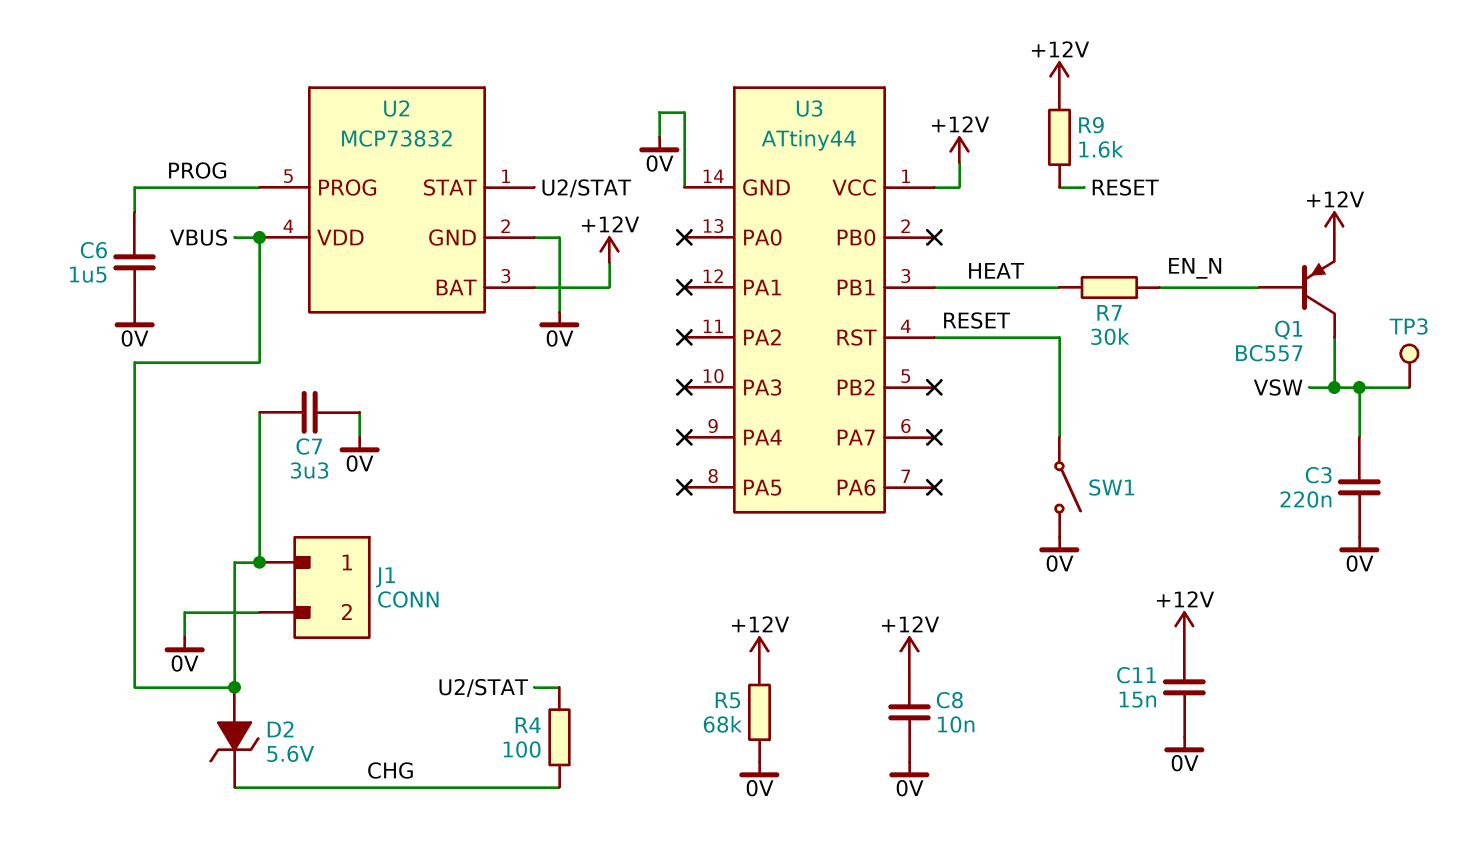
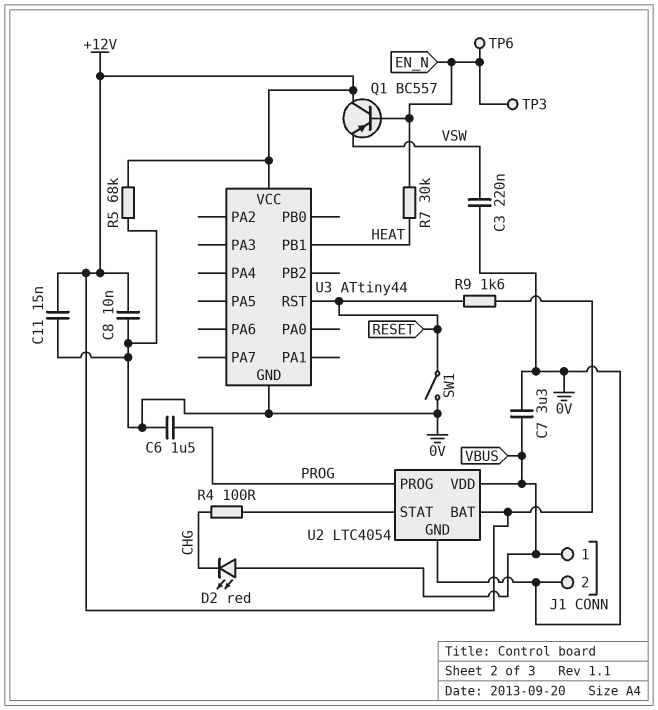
D2: zener 5.6V (A VBUS, K CHG) -> LED red (A VBUS, K CHG)
Q1: PNP BC557 (B EN_N, C VSW, E +12V) -> PNP BC557 (B EN_N, C +12V, E VSW)
TP3: test point (VSW) -> test point (EN_N)
TP6: none -> test point (EN_N)
U2: MCP73832 -> LTC4054

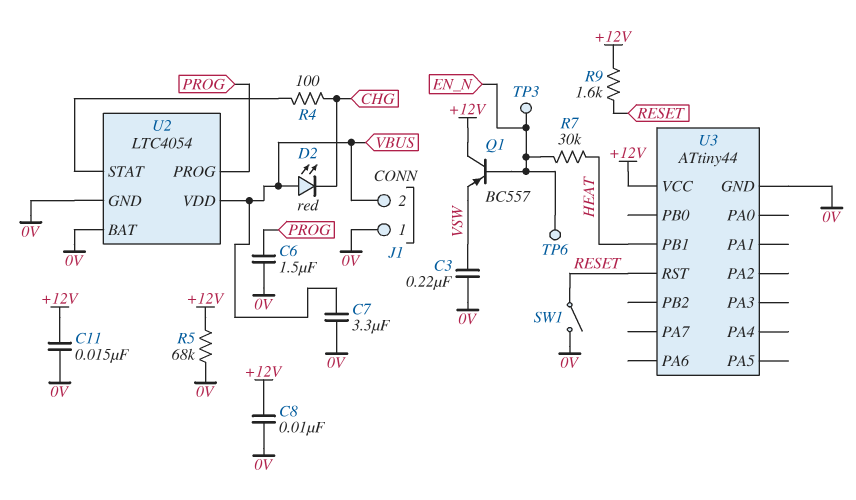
J1 pin 1: VBUS -> 0V
J1 pin 2: 0V -> VBUS
U2 pin BAT: +12V -> 0V

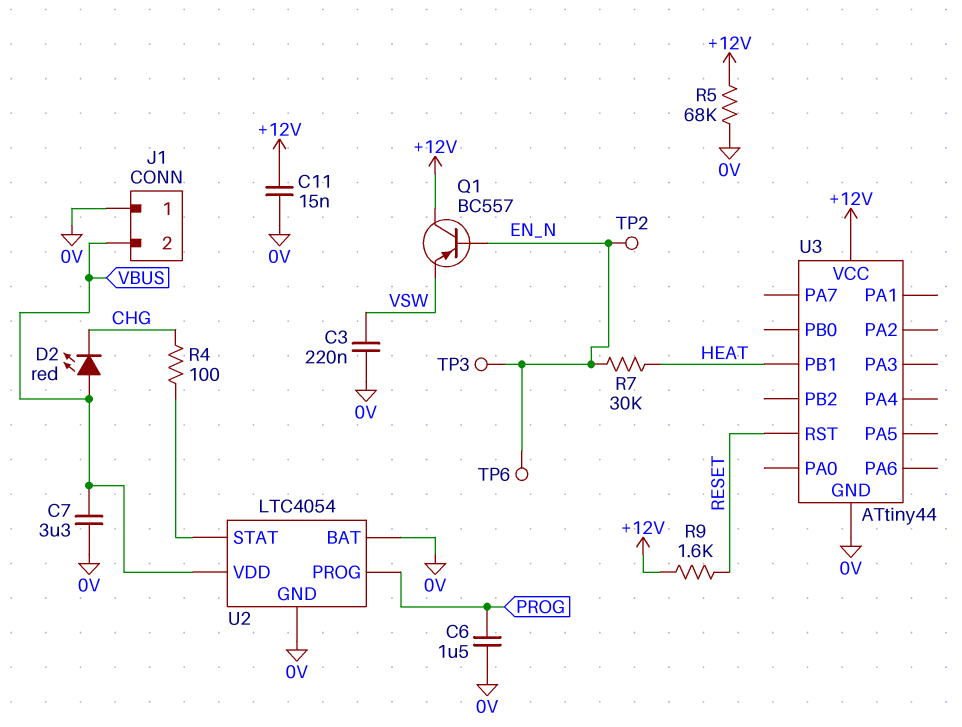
C8: 10nF (+12V, 0V) -> none
SW1: switch (0V, RESET) -> none
TP2: none -> test point (EN_N)

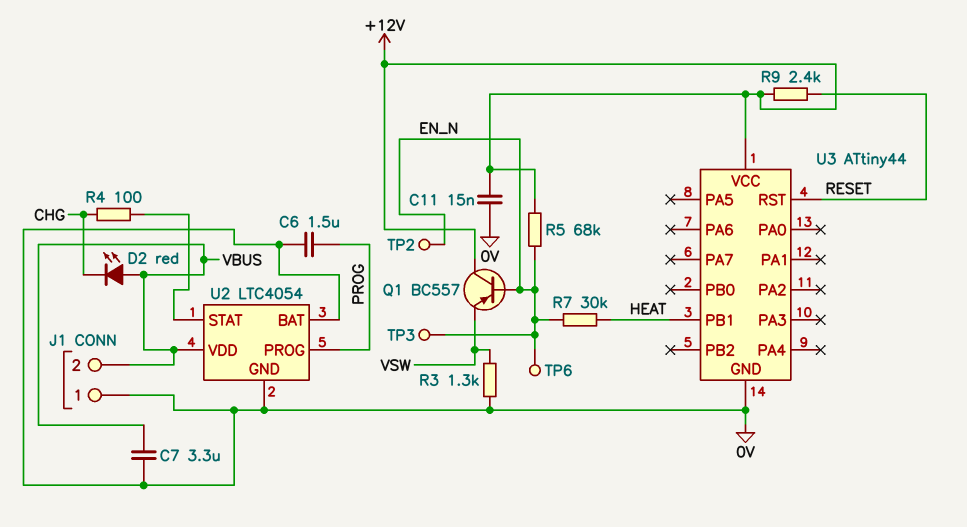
C3: 220nF (0V, VSW) -> none
R3: none -> 1.3k (0V, VSW)
R5: 68k (+12V, 0V) -> 68k (+12V, EN_N)
R9: 1.6k (+12V, RESET) -> 2.4k (+12V, RESET)

